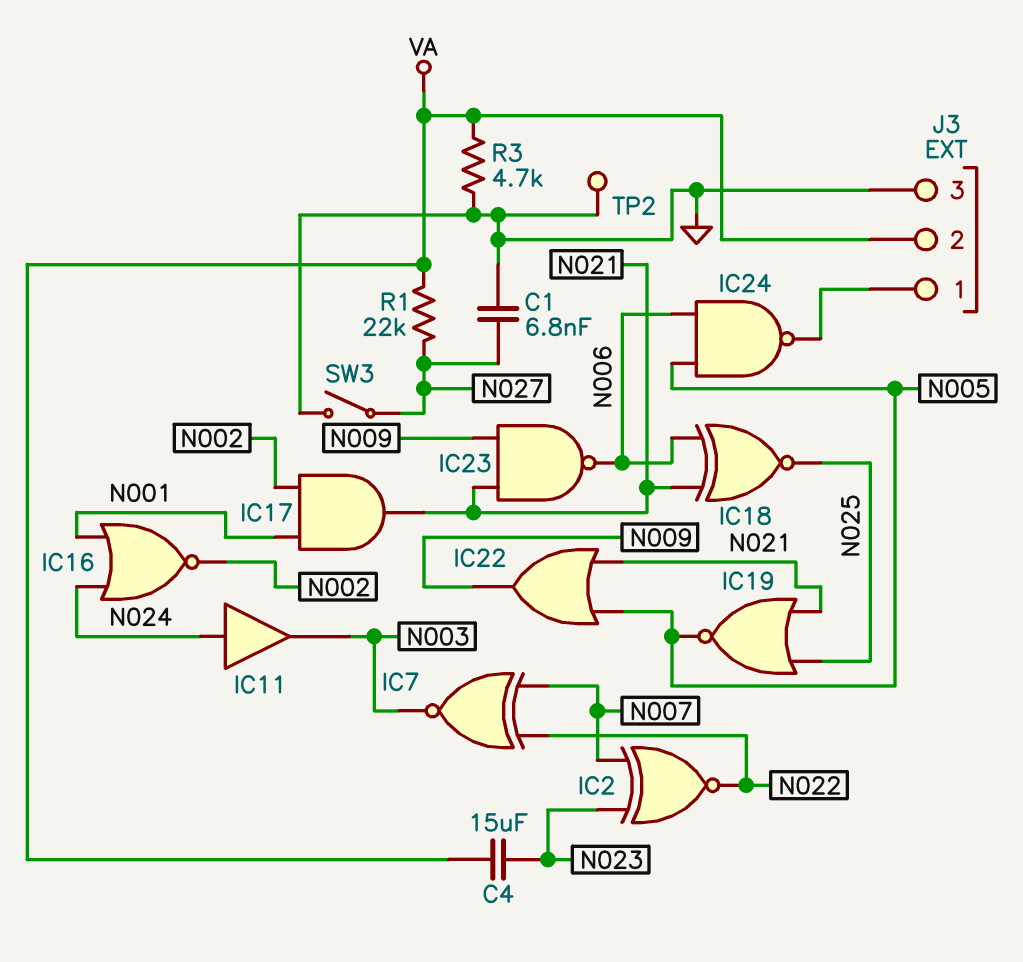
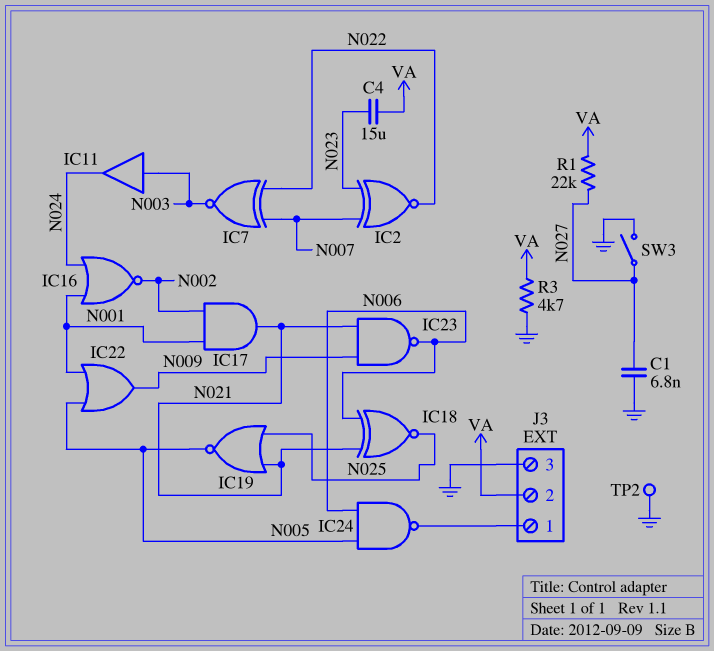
IC11: buffer (in N024, out N003) -> buffer (in N003, out N024)
IC22: OR (in N005, in N021, out N009) -> OR (in N001, in N005, out N009)

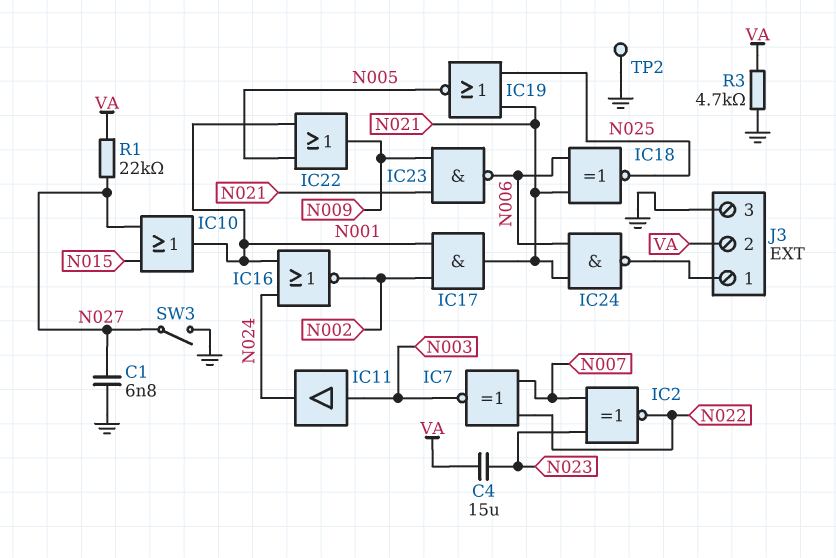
IC10: none -> OR (in N015, in N027, out N001)
IC24: NAND (in N005, in N006, out J3/1) -> NAND (in N006, in N021, out J3/1)

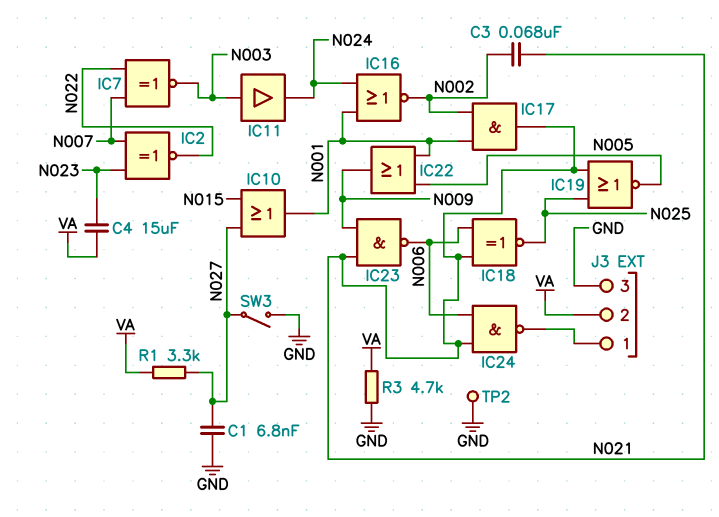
C3: none -> 68nF (N002, N021)
R1: 22k (N027, VA) -> 3.3k (N027, VA)

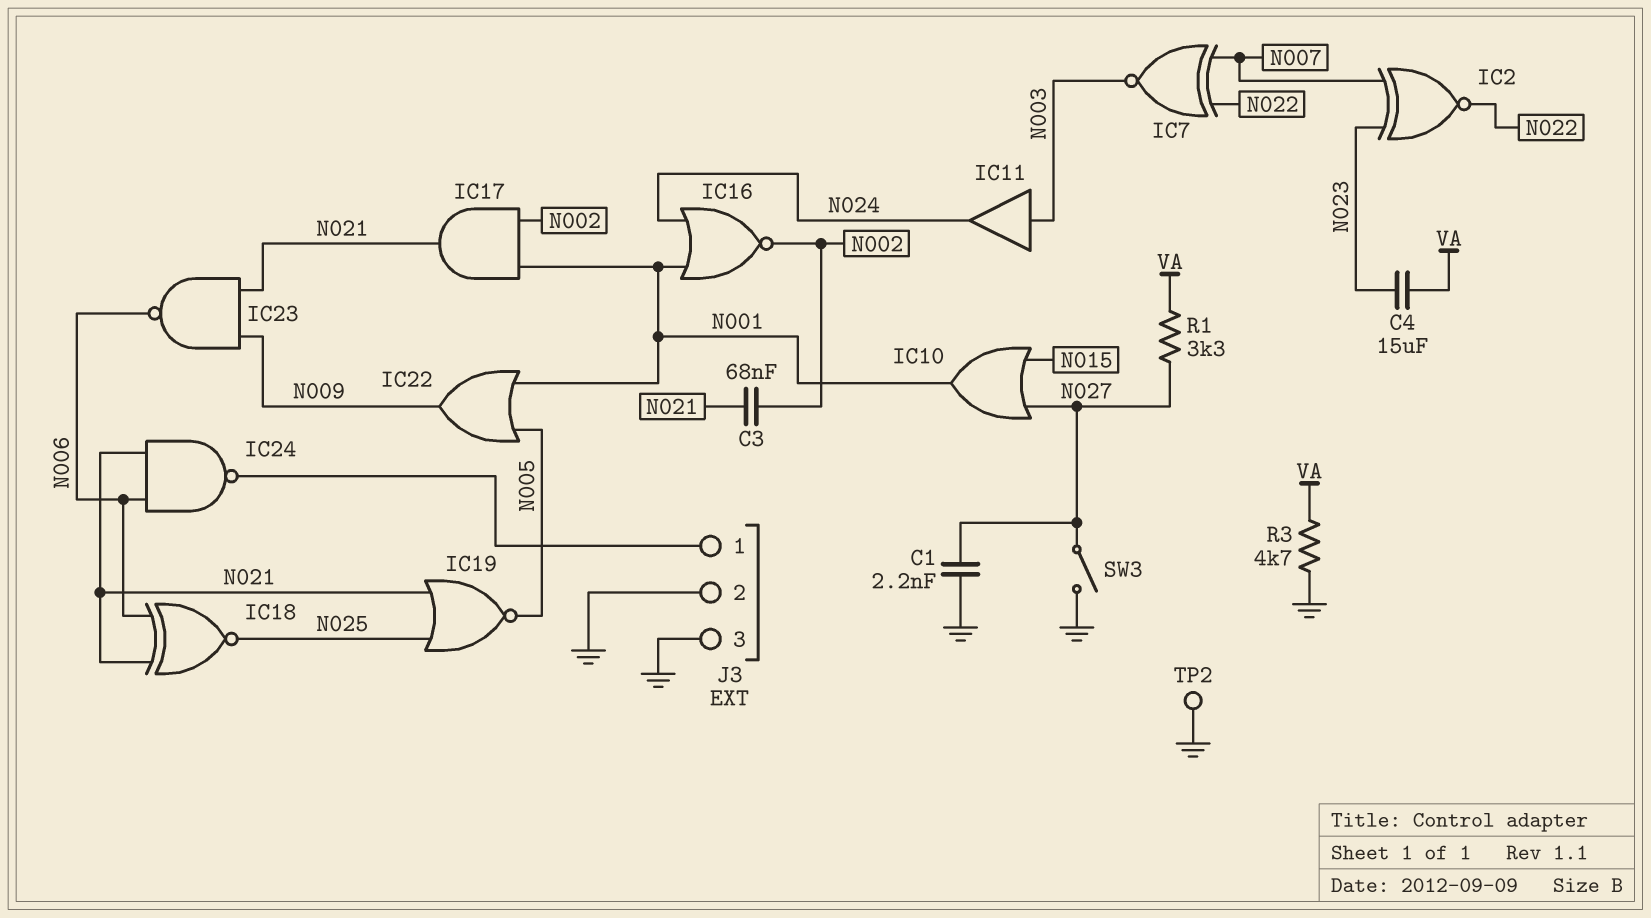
C1: 6.8nF (GND, N027) -> 2.2nF (GND, N027)
J3 pin 2: VA -> GND

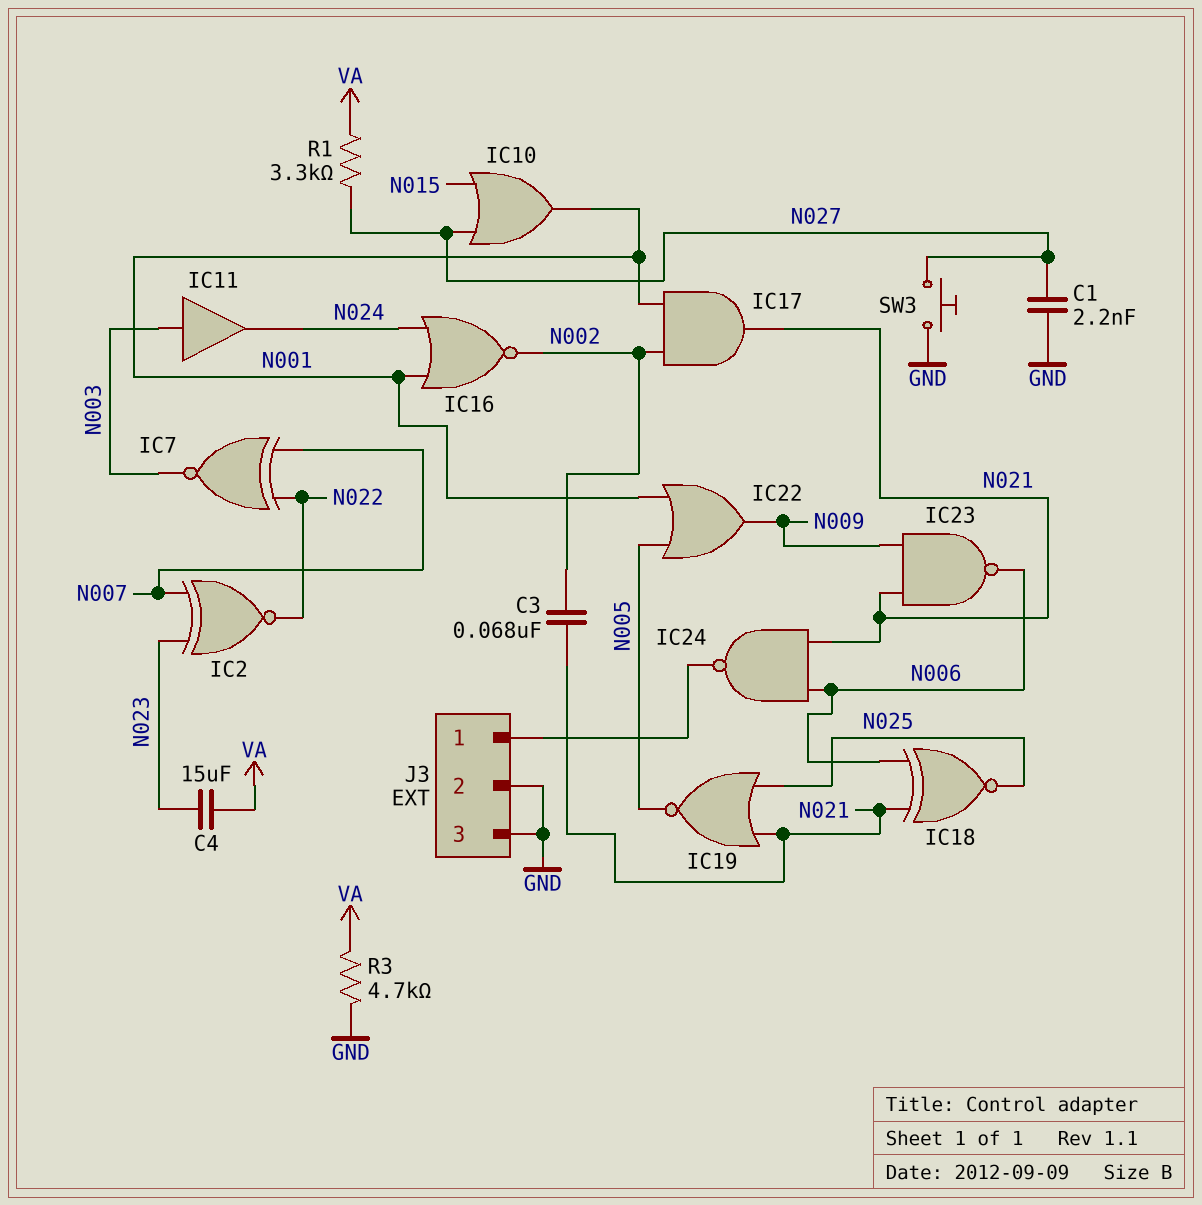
SW3: switch (GND, N027) -> button (GND, N027)
TP2: test point (GND) -> none

